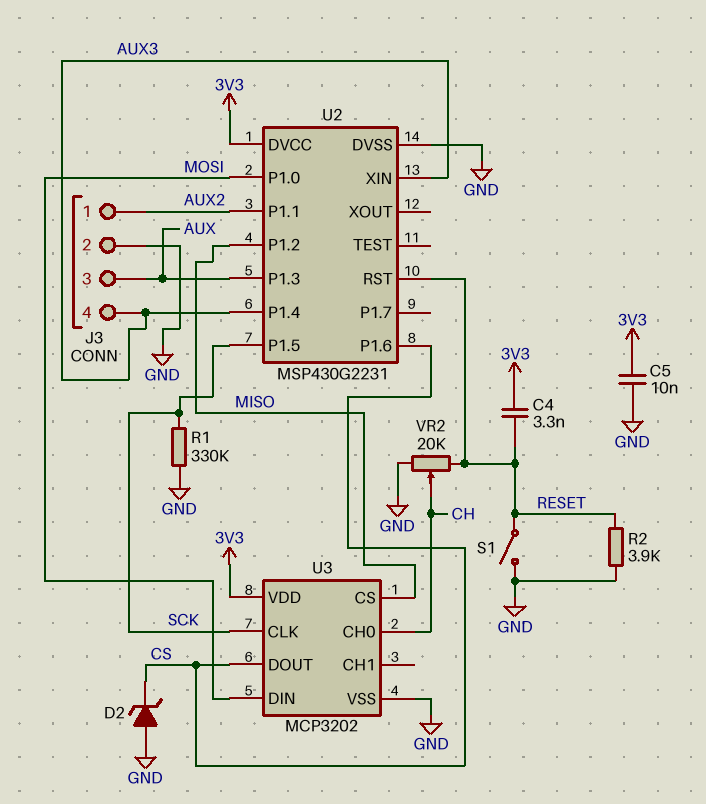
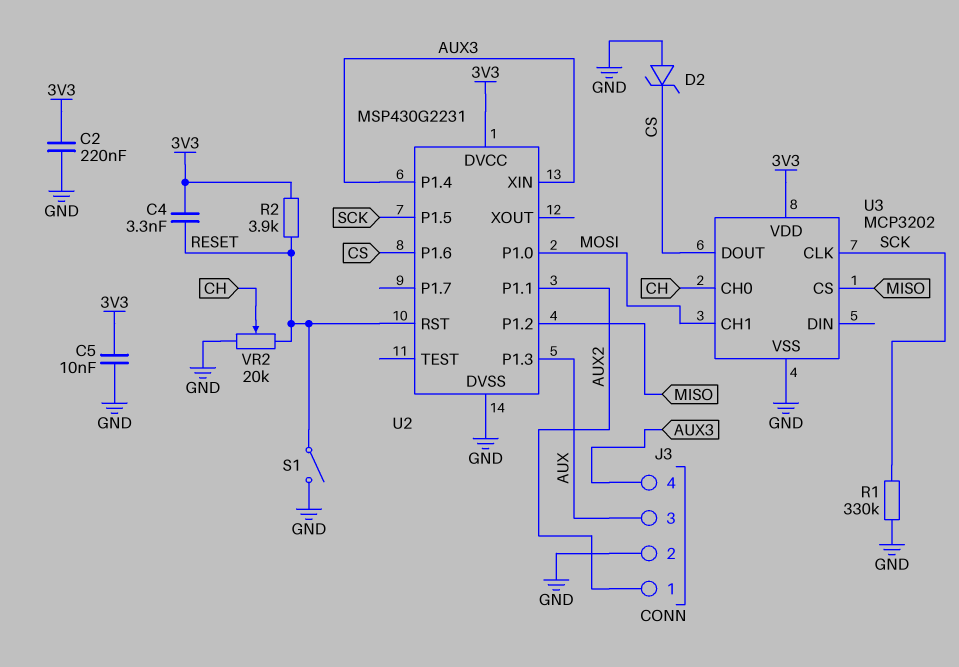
C2: none -> 220nF (3V3, GND)
R2: 3.9k (GND, RESET) -> 3.9k (3V3, RESET)
U3 pin CH1: none -> MOSI
U3 pin DIN: MOSI -> none

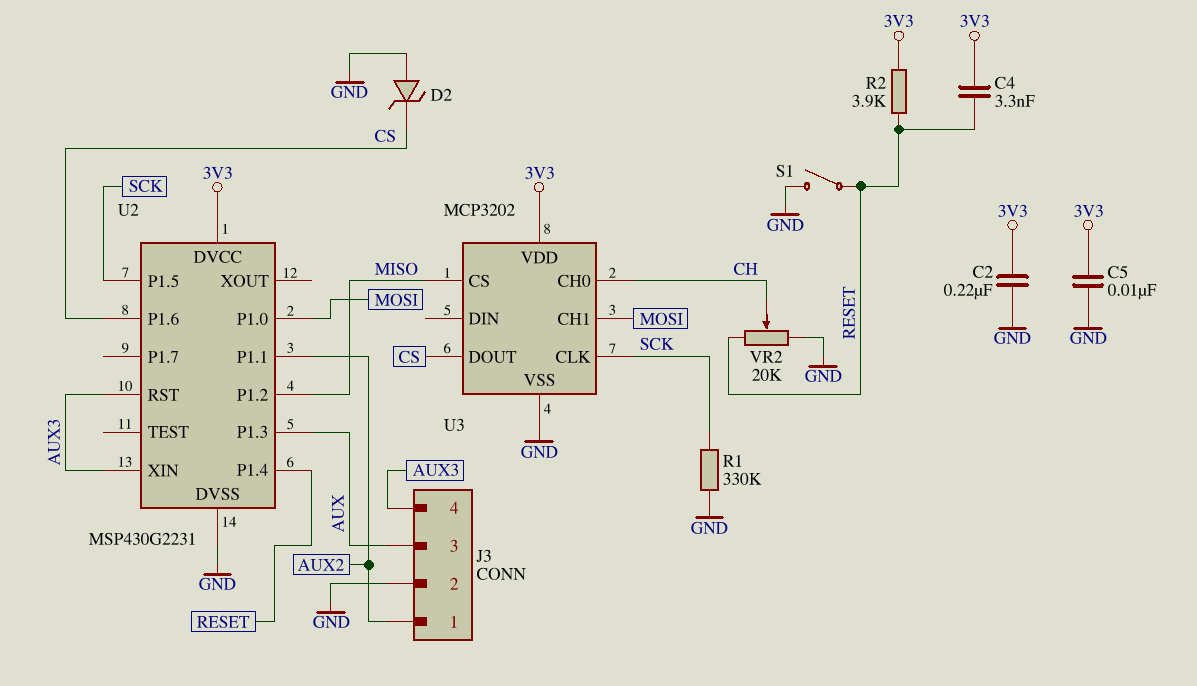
U2 pin P1.4: AUX3 -> RESET
U2 pin RST: RESET -> AUX3

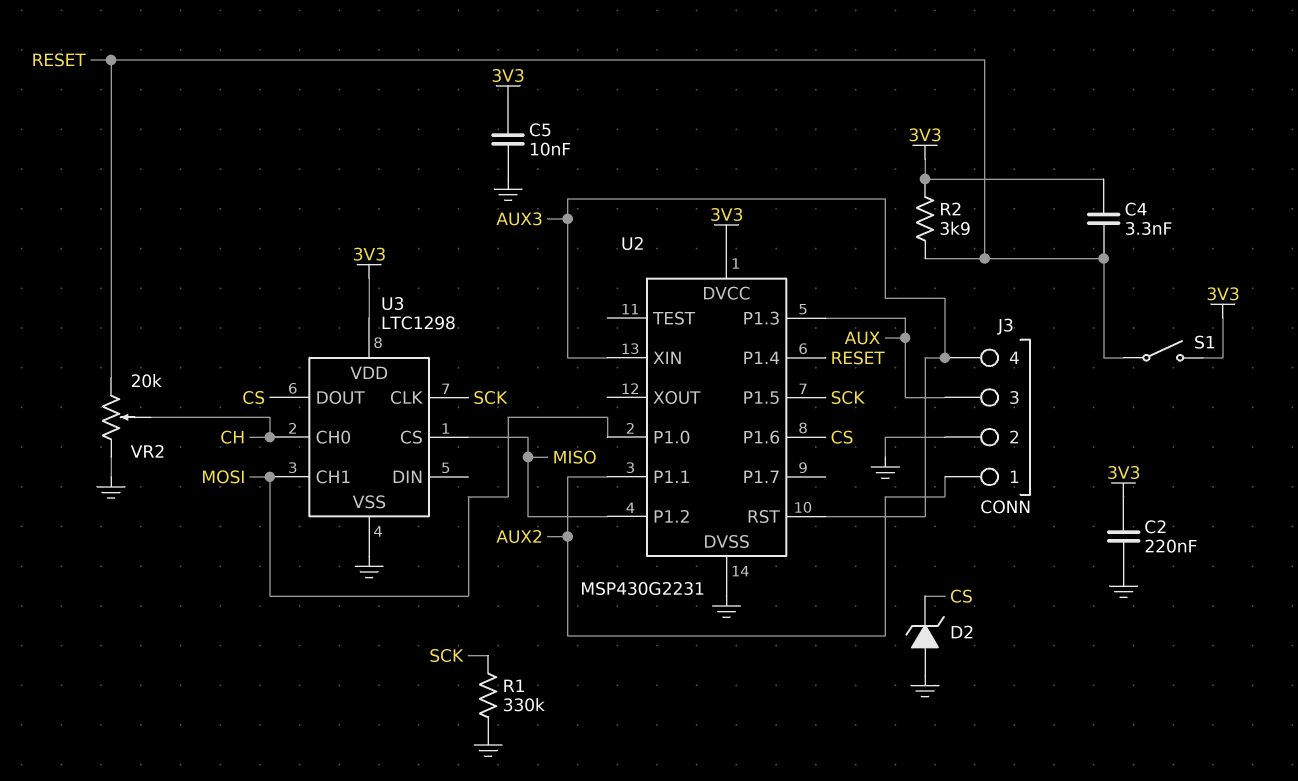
S1: switch (GND, RESET) -> switch (3V3, RESET)
U3: MCP3202 -> LTC1298

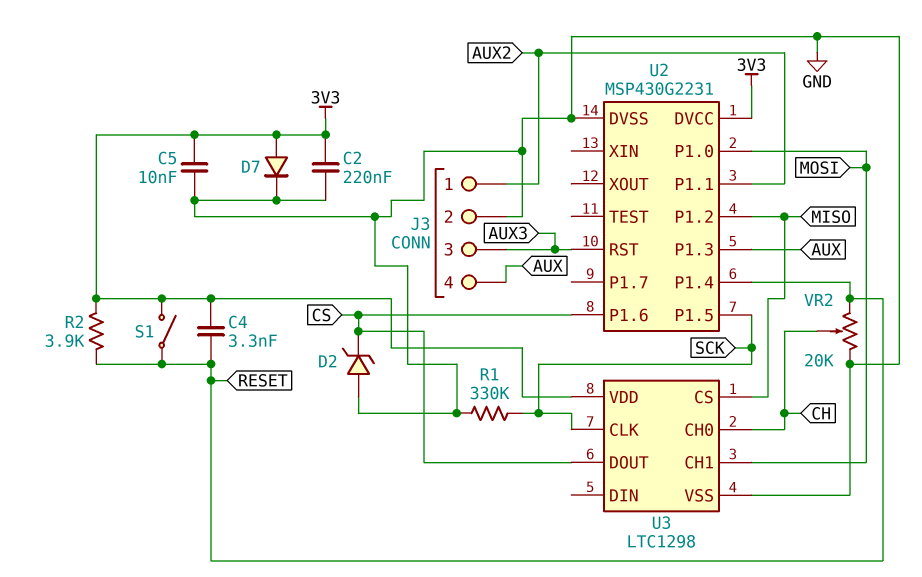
D7: none -> diode (A 3V3, K GND)
J3 pin 3: AUX -> AUX3
J3 pin 4: AUX3 -> AUX
U2 pin XIN: AUX3 -> none

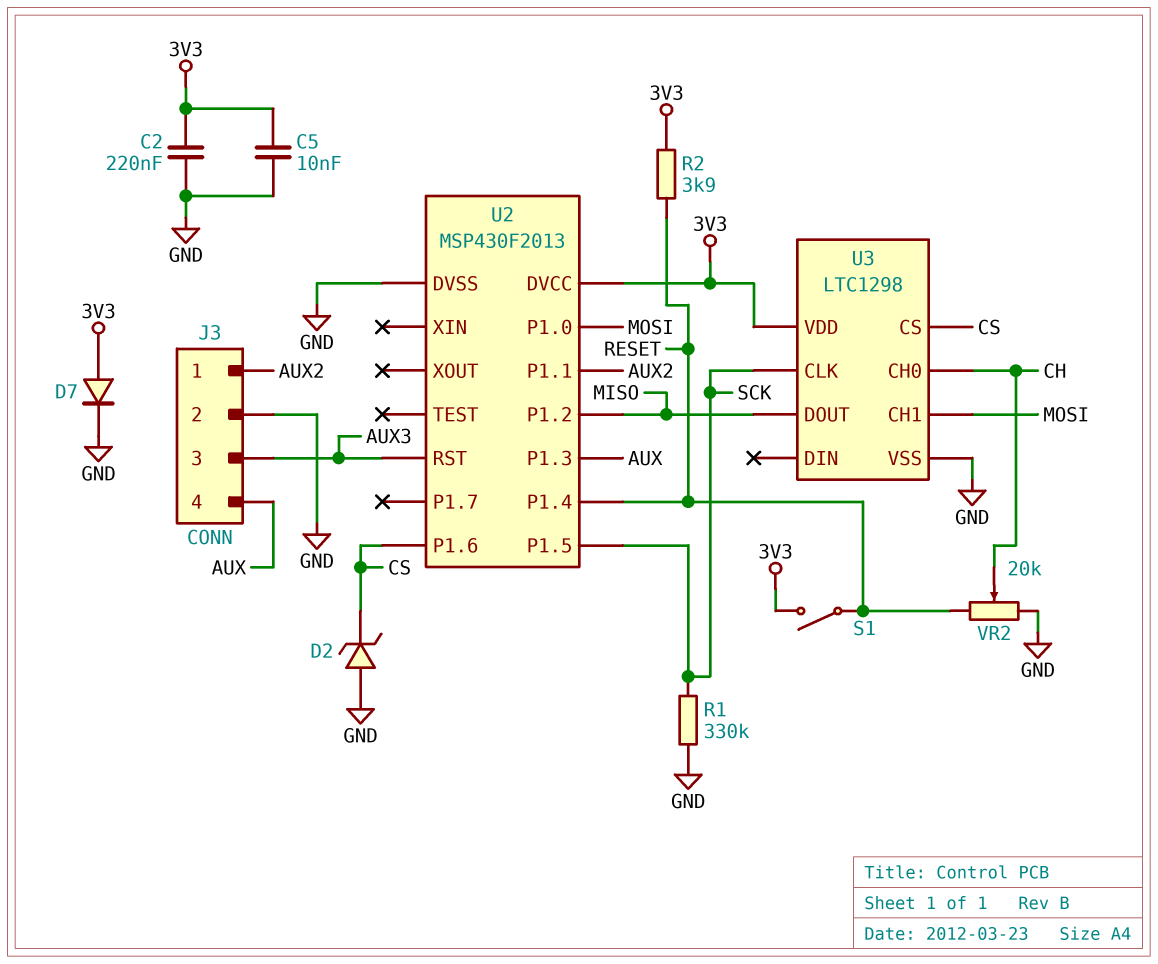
C4: 3.3nF (3V3, RESET) -> none
U2: MSP430G2231 -> MSP430F2013
U3 pin CS: MISO -> CS
U3 pin DOUT: CS -> MISO

